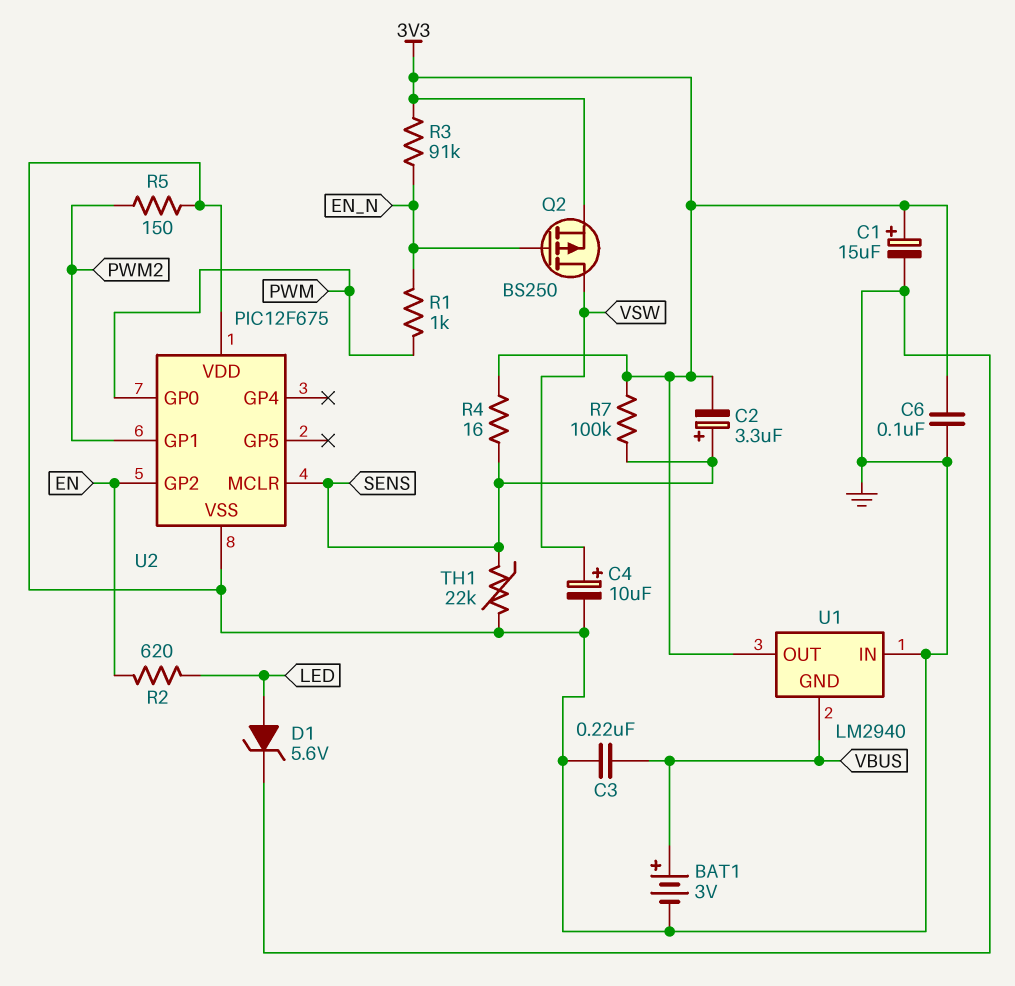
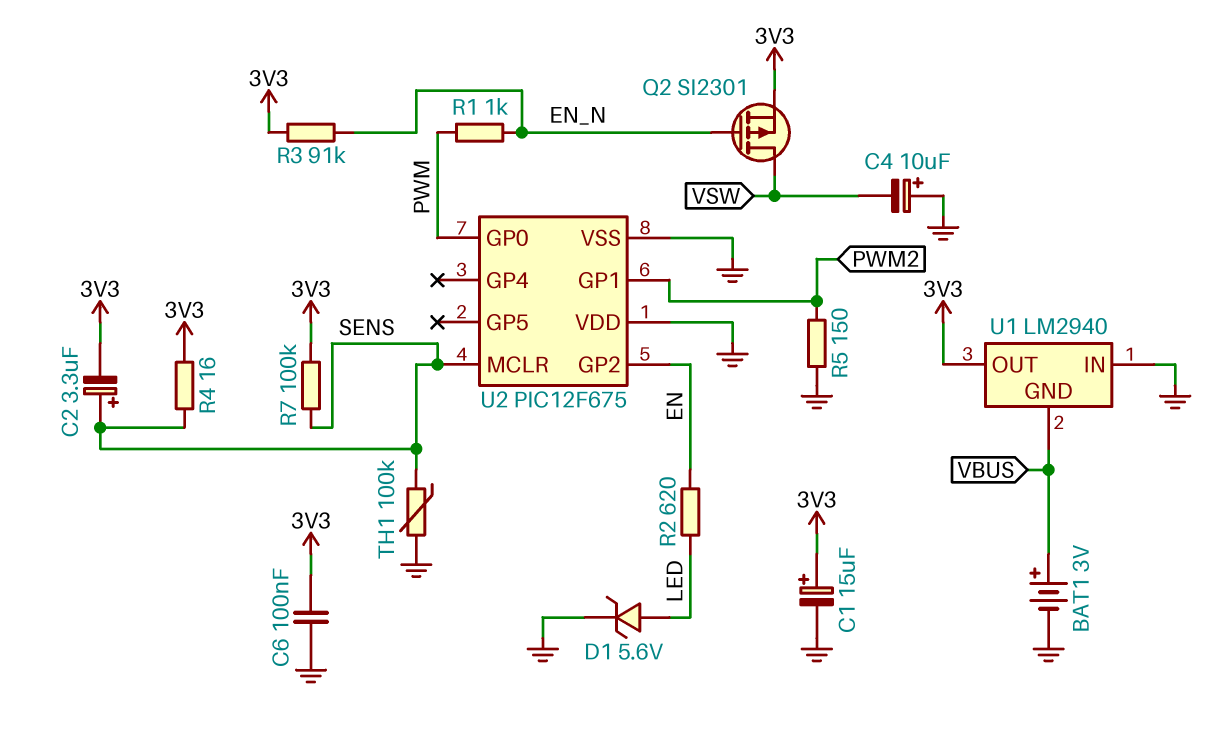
C3: 220nF (GND, VBUS) -> none
C4: 10uF (plus VSW, minus GND) -> 10uF (plus GND, minus VSW)
Q2: PMOS BS250 (G EN_N, D VSW, S 3V3) -> PMOS SI2301 (G EN_N, D VSW, S 3V3)
TH1: 22k (GND, SENS) -> 100k (GND, SENS)

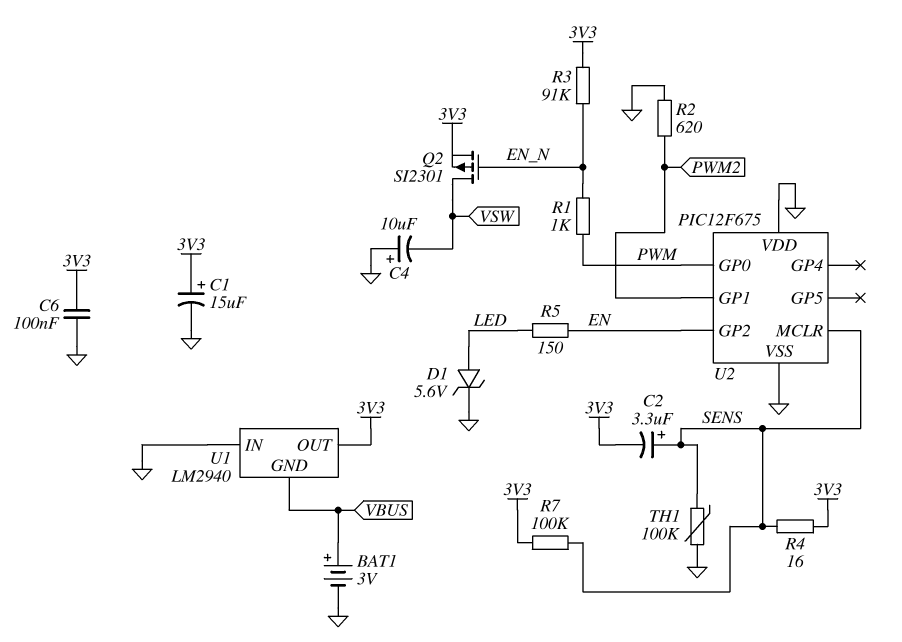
R2: 620 (EN, LED) -> 620 (GND, PWM2)
R5: 150 (GND, PWM2) -> 150 (EN, LED)

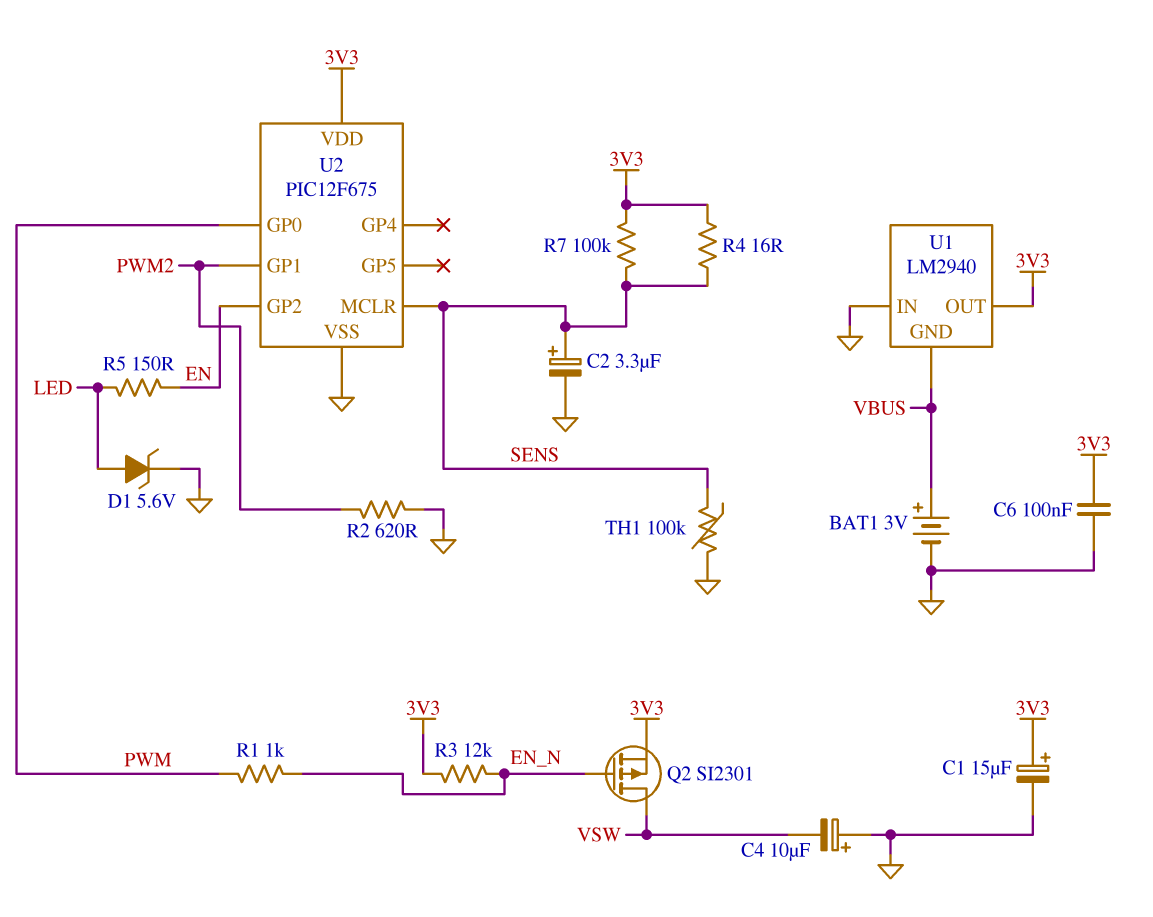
C2: 3.3uF (plus SENS, minus 3V3) -> 3.3uF (plus SENS, minus GND)
R3: 91k (3V3, EN_N) -> 12k (3V3, EN_N)
U2 pin VDD: GND -> 3V3

